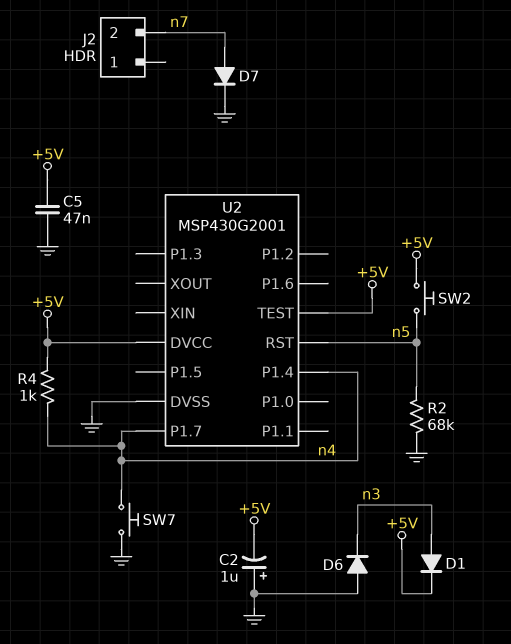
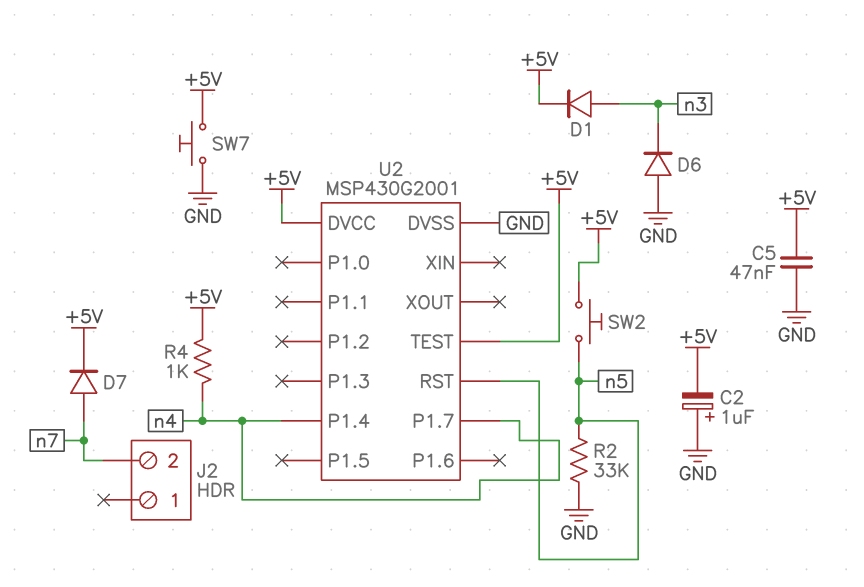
D7: diode (A n7, K GND) -> diode (A n7, K +5V)
R2: 68k (GND, n5) -> 33k (GND, n5)
SW7: button (GND, n4) -> button (+5V, GND)

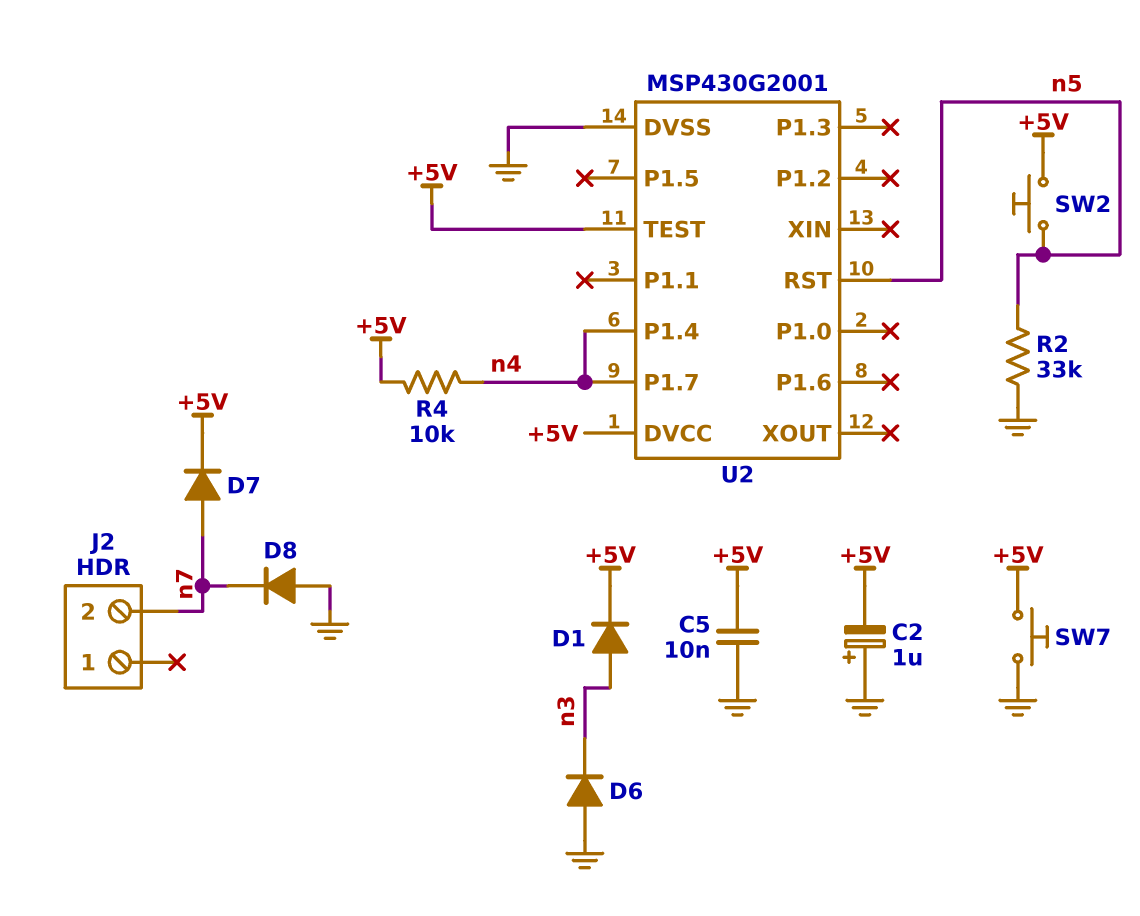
C5: 47nF (+5V, GND) -> 10nF (+5V, GND)
D8: none -> diode (A GND, K n7)
R4: 1k (+5V, n4) -> 10k (+5V, n4)

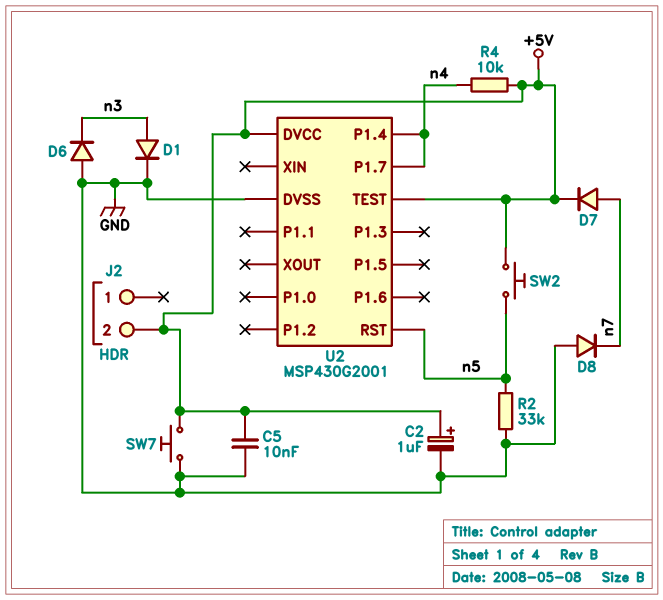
C2: 1uF (plus GND, minus +5V) -> 1uF (plus +5V, minus GND)
D1: diode (A n3, K +5V) -> diode (A n3, K GND)
J2 pin 2: n7 -> +5V

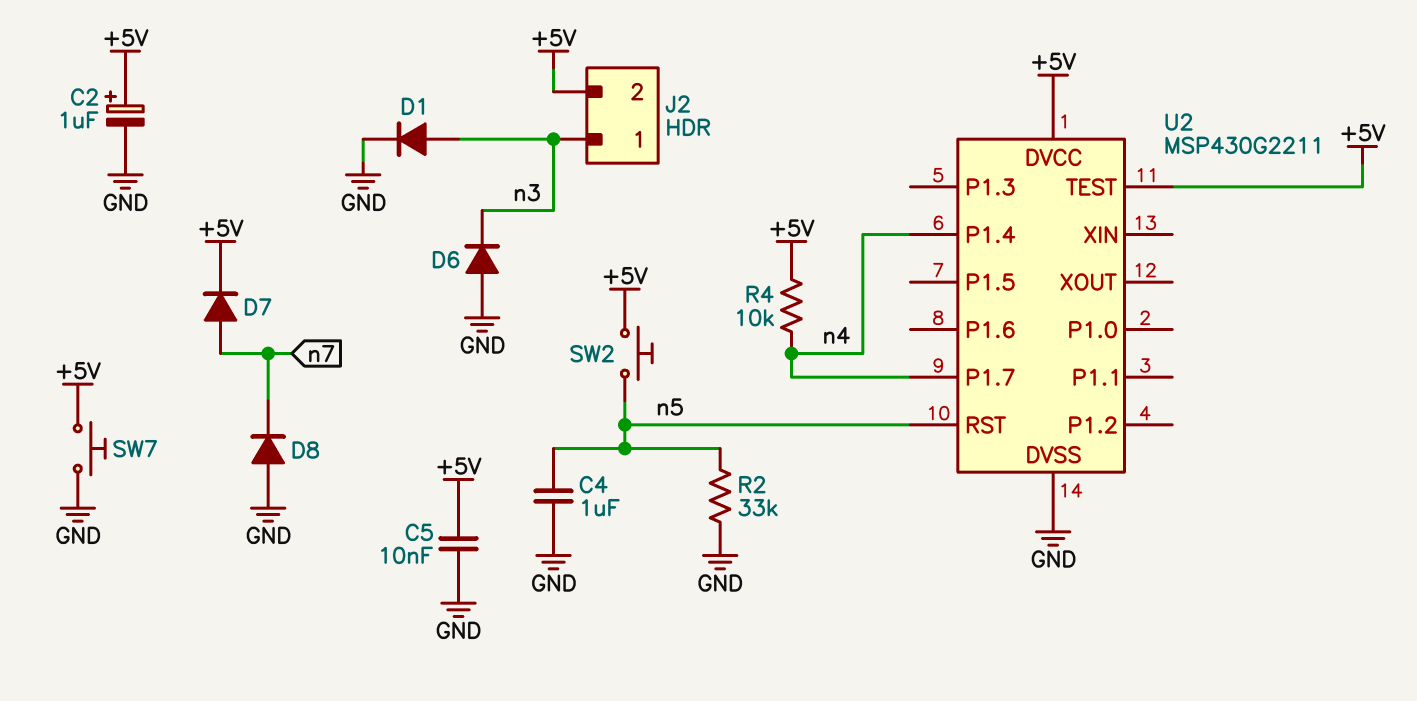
C4: none -> 1uF (GND, n5)
J2 pin 1: none -> n3
U2: MSP430G2001 -> MSP430G2211

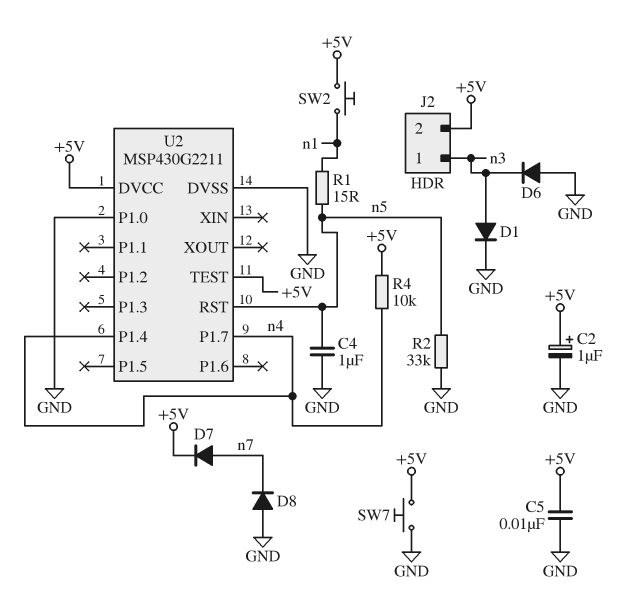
R1: none -> 15 (n1, n5)
SW2: button (+5V, n5) -> button (+5V, n1)
U2 pin P1.0: none -> GND

